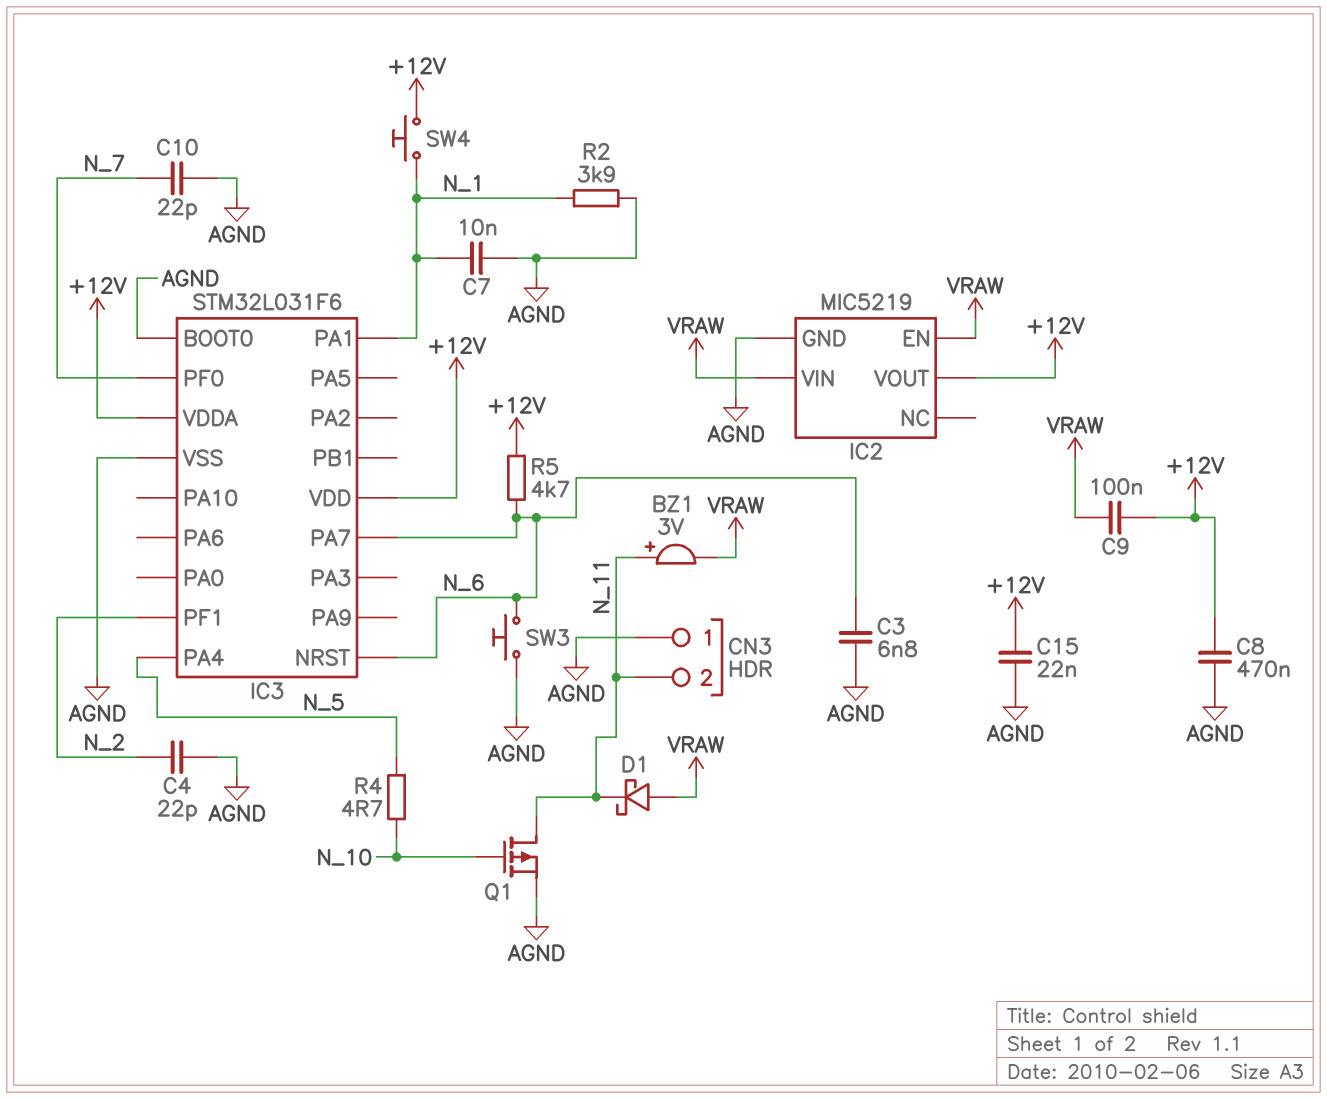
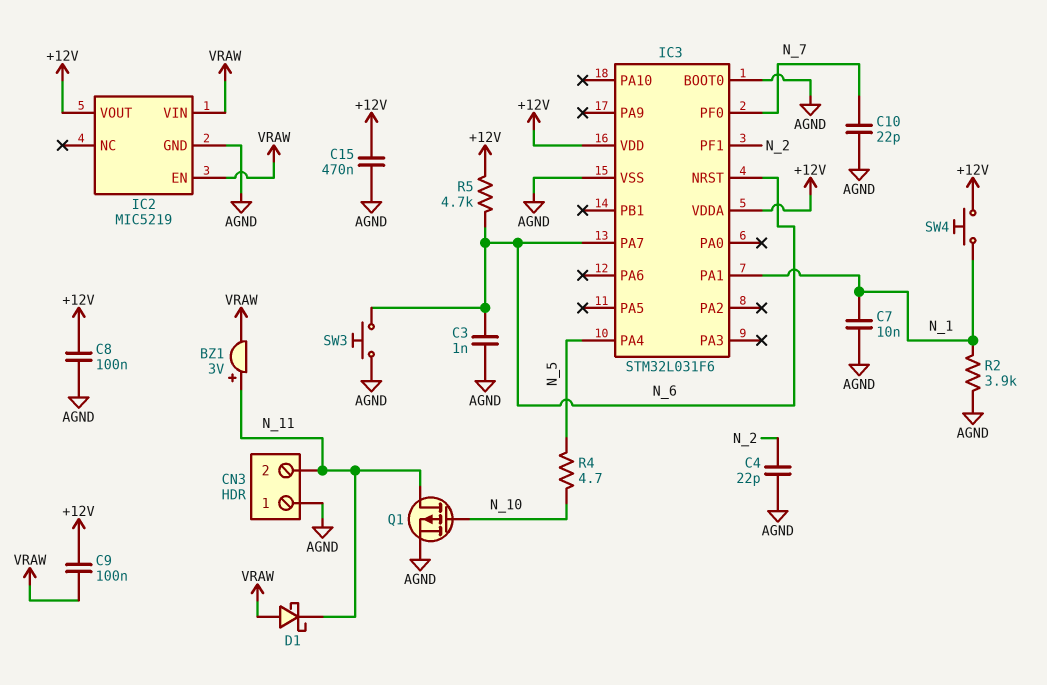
C3: 6.8nF (AGND, N_6) -> 1nF (AGND, N_6)
C8: 470nF (+12V, AGND) -> 100nF (+12V, AGND)
C15: 22nF (+12V, AGND) -> 470nF (+12V, AGND)

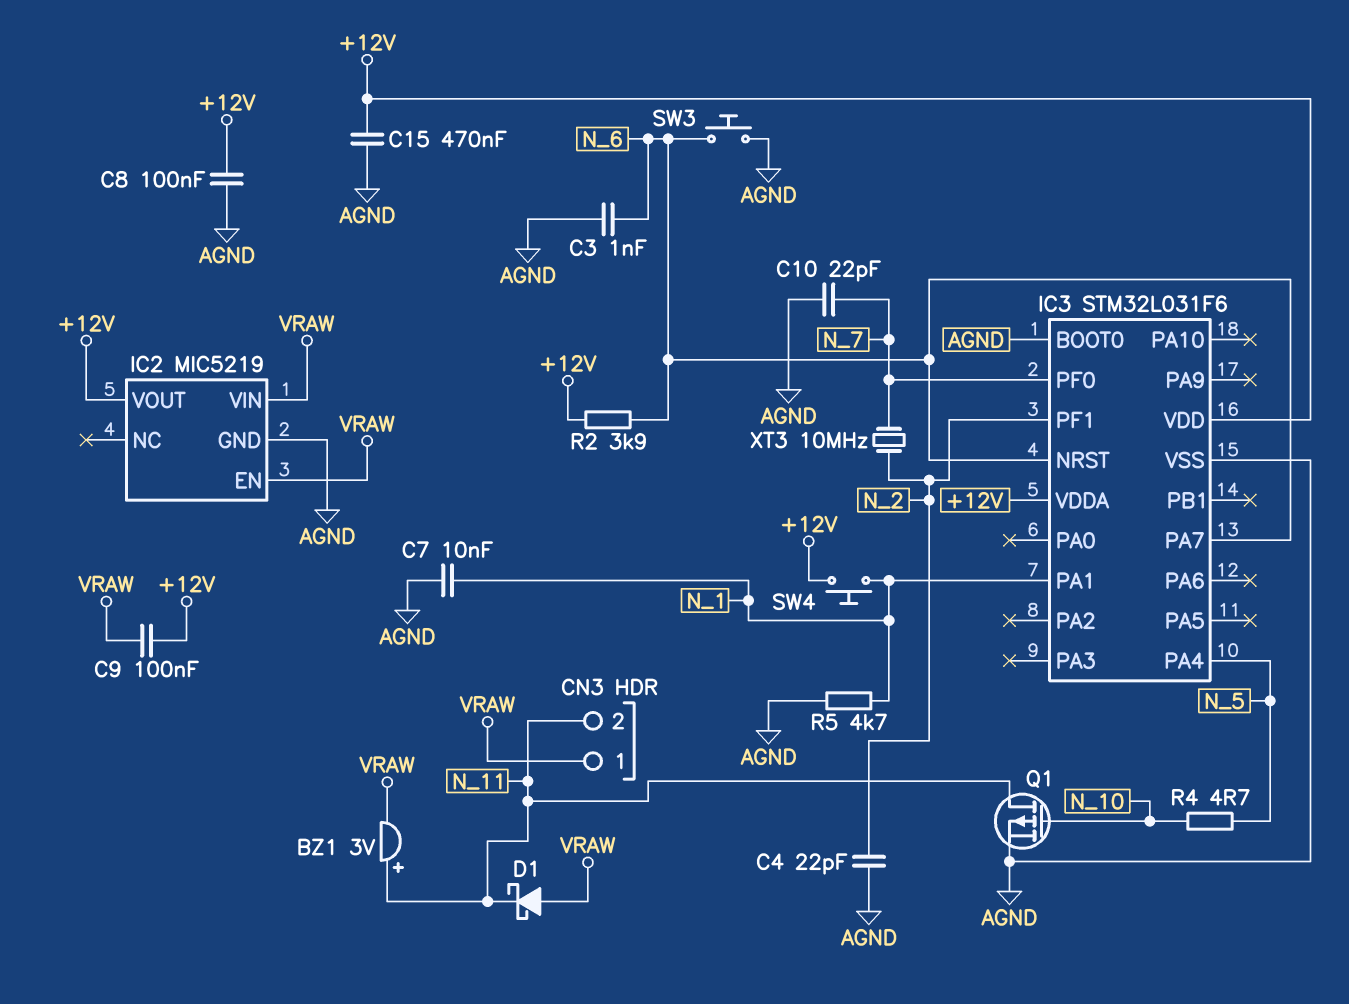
CN3 pin 1: AGND -> VRAW
R2: 3.9k (AGND, N_1) -> 3.9k (+12V, N_6)
R5: 4.7k (+12V, N_6) -> 4.7k (AGND, N_1)
XT3: none -> 10MHz (N_2, N_7)

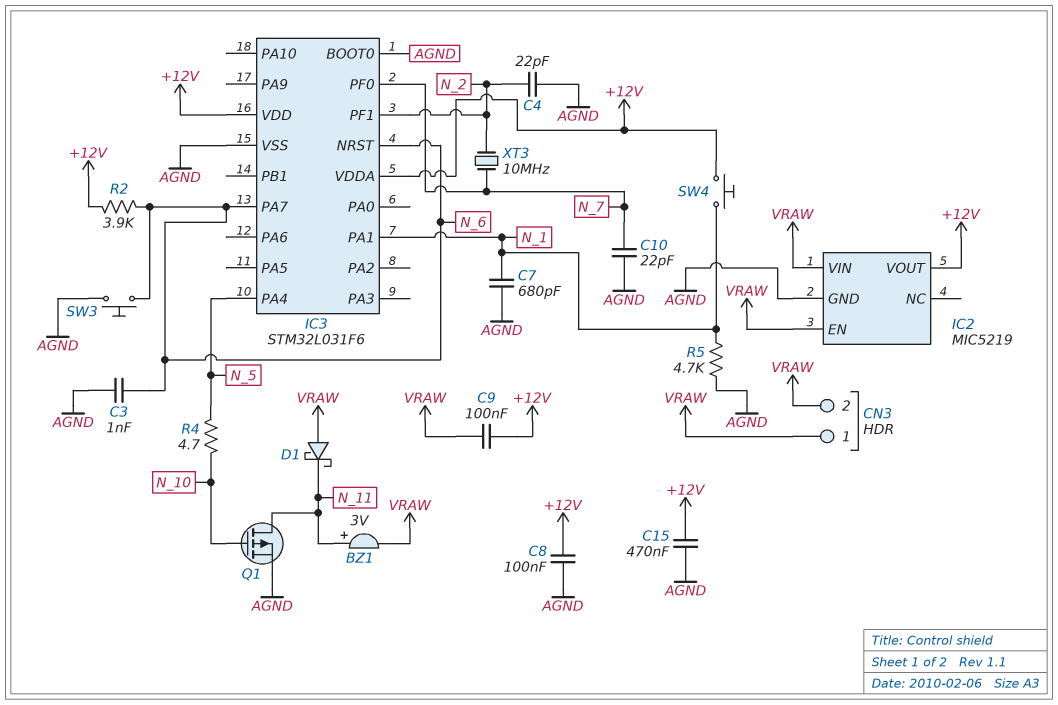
C7: 10nF (AGND, N_1) -> 680pF (AGND, N_1)
CN3 pin 2: N_11 -> VRAW

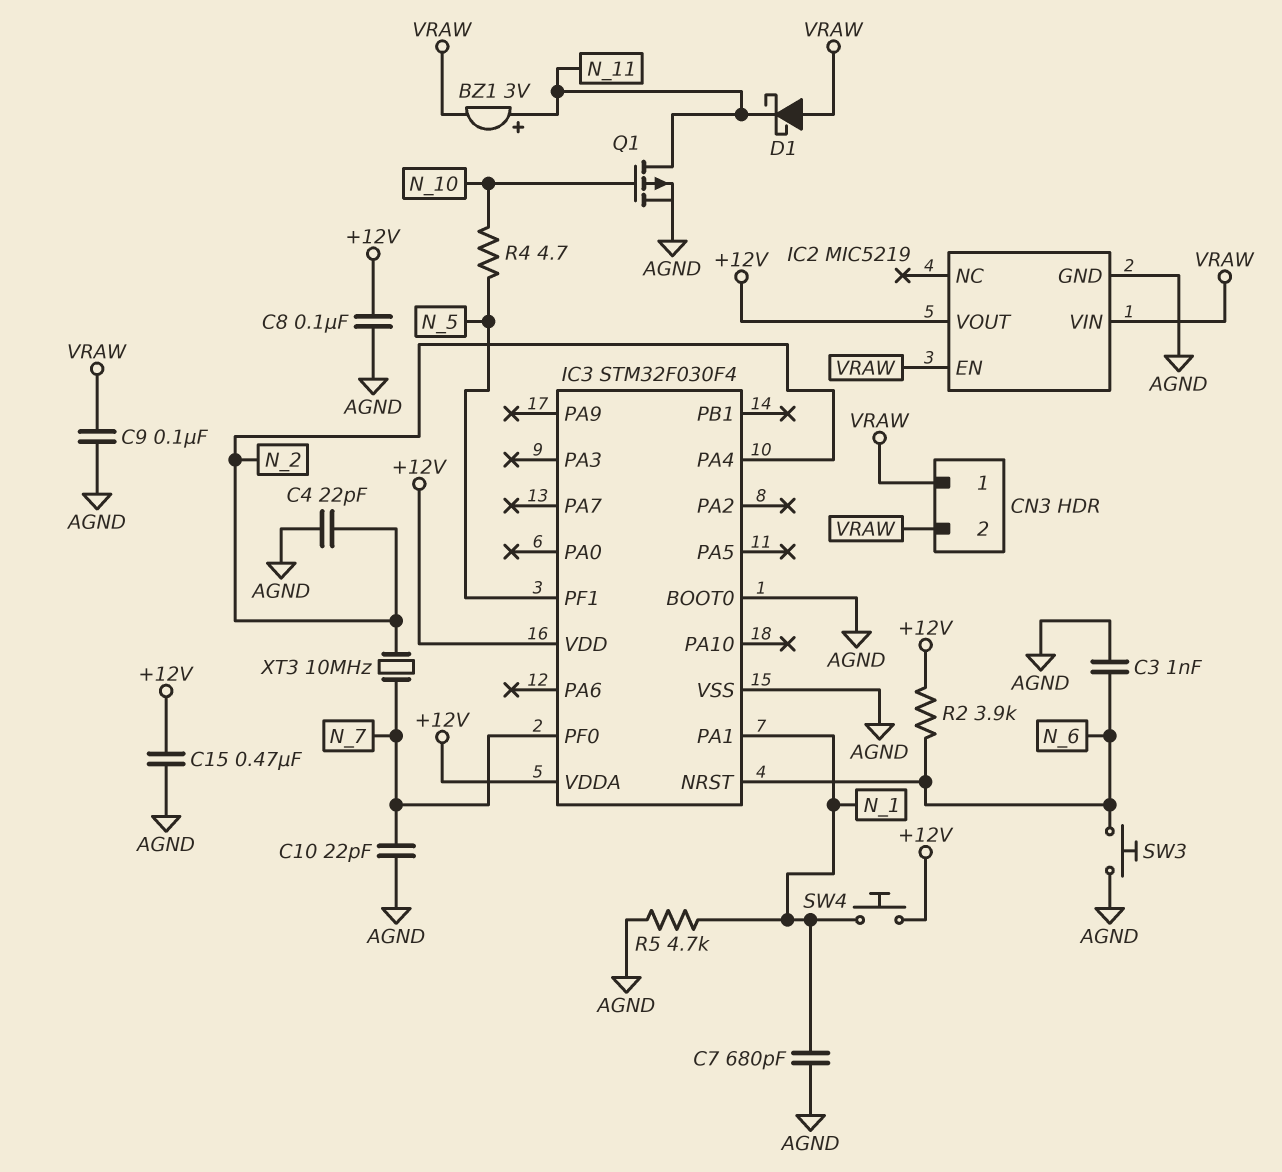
C9: 100nF (+12V, VRAW) -> 100nF (AGND, VRAW)
IC3: STM32L031F6 -> STM32F030F4
IC3 pin PA4: N_5 -> N_2
IC3 pin PA7: N_6 -> none
IC3 pin PF1: N_2 -> N_5

